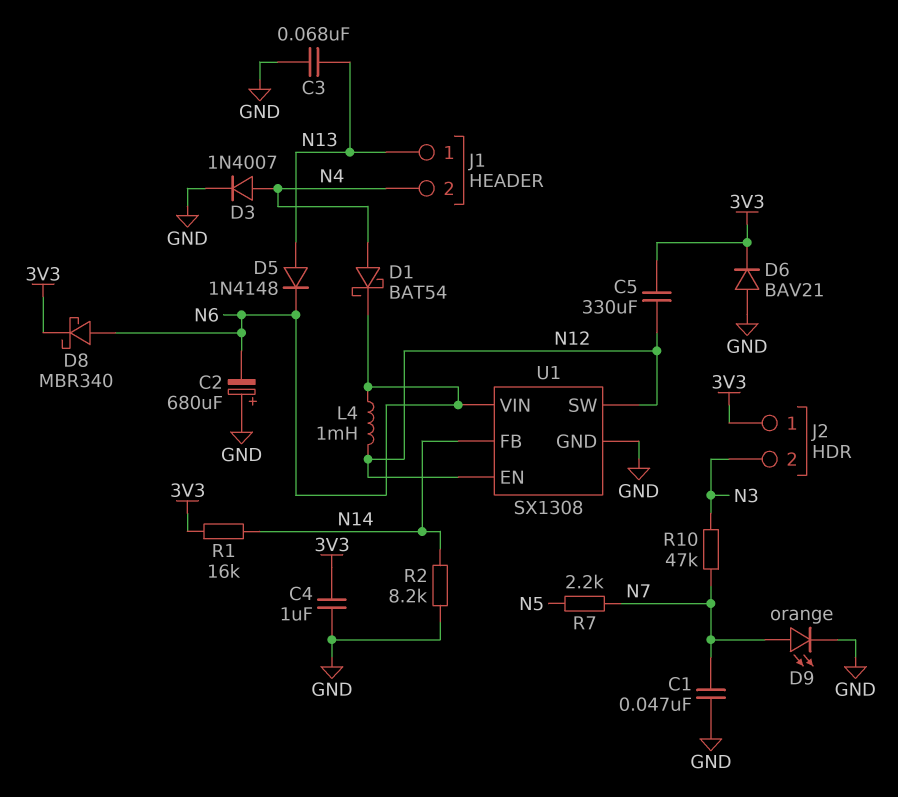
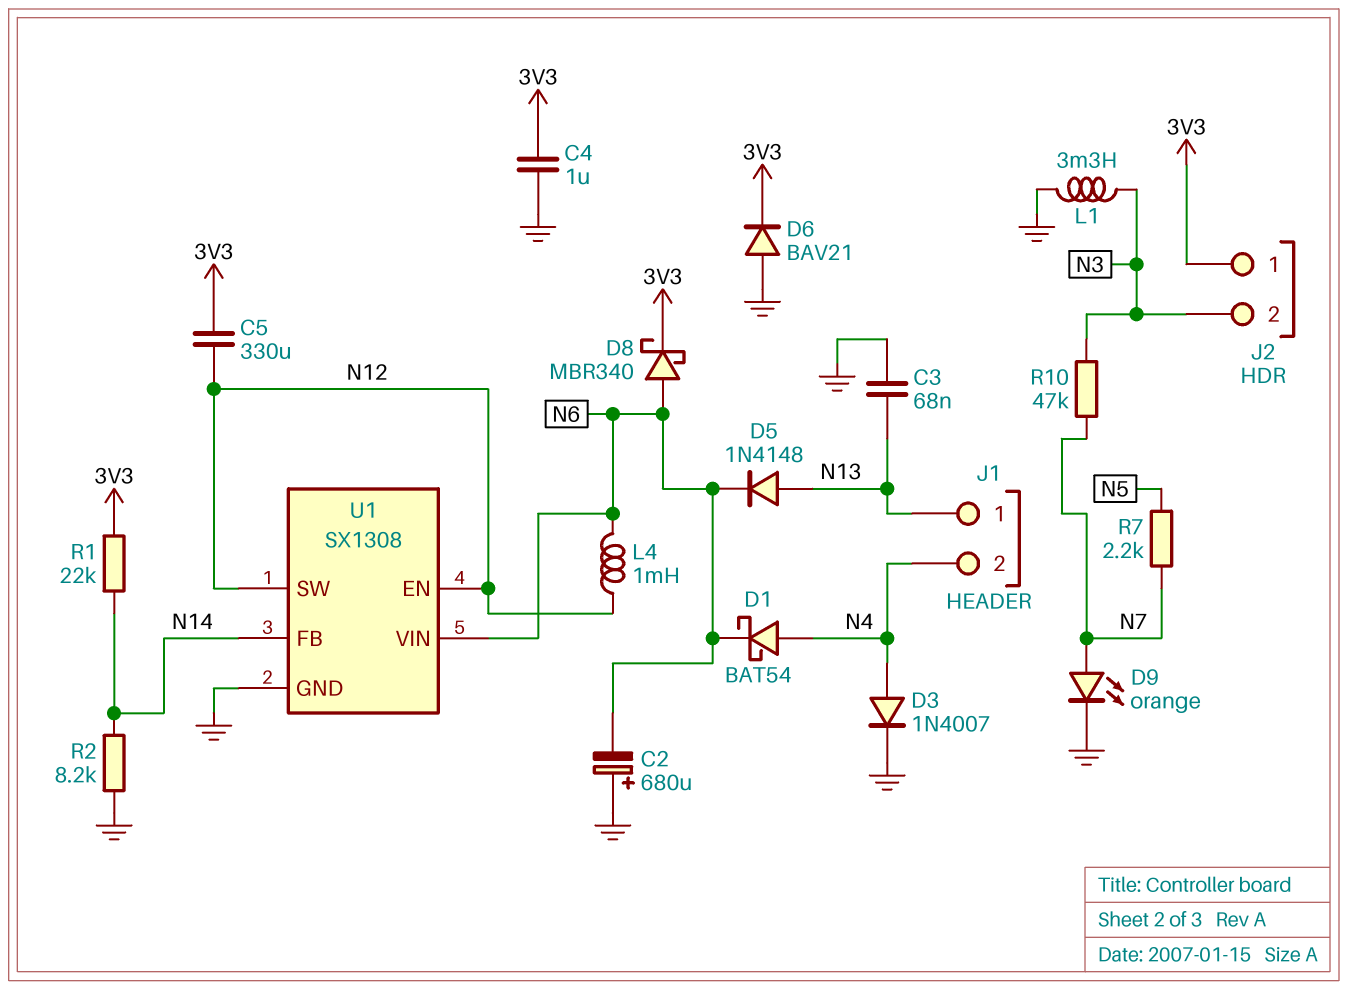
C1: 47nF (GND, N7) -> none
L1: none -> 3.3mH (GND, N3)
R1: 16k (3V3, N14) -> 22k (3V3, N14)

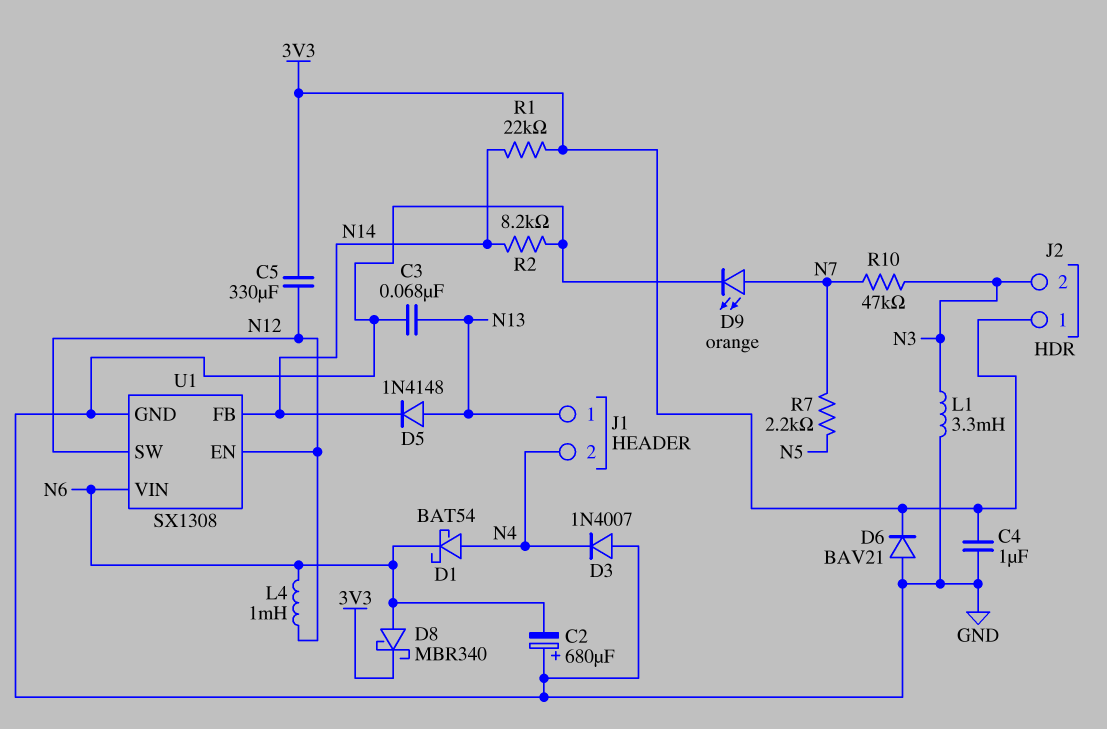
D3: diode 1N4007 (A N4, K GND) -> diode 1N4007 (A GND, K N4)
D5: diode 1N4148 (A N13, K N6) -> diode 1N4148 (A N13, K N14)

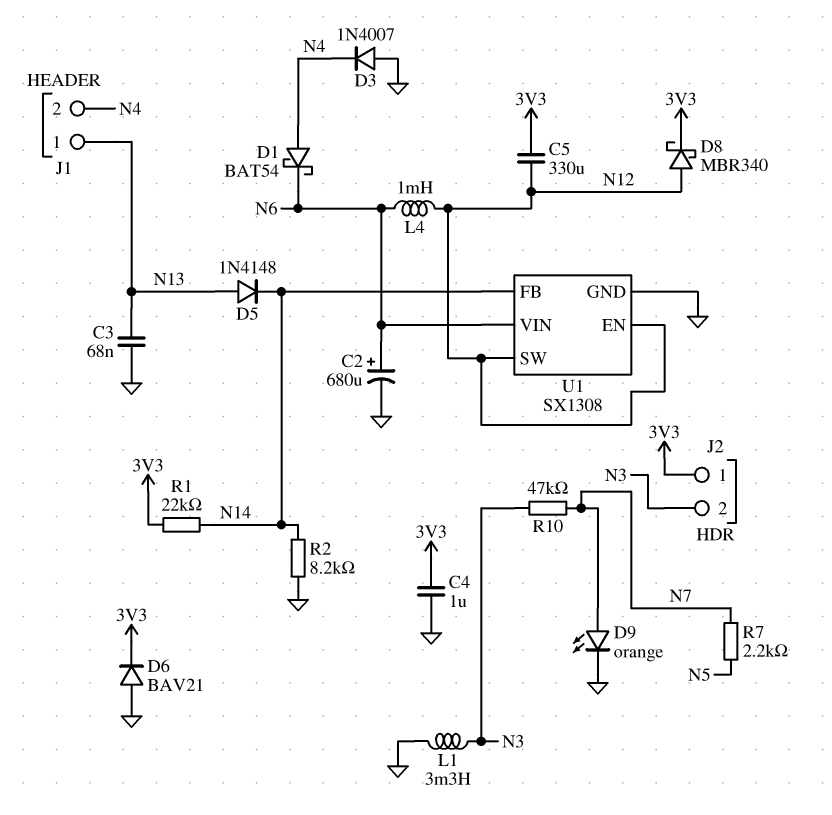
C2: 680uF (plus GND, minus N6) -> 680uF (plus N6, minus GND)
D8: schottky MBR340 (A N6, K 3V3) -> schottky MBR340 (A N12, K 3V3)

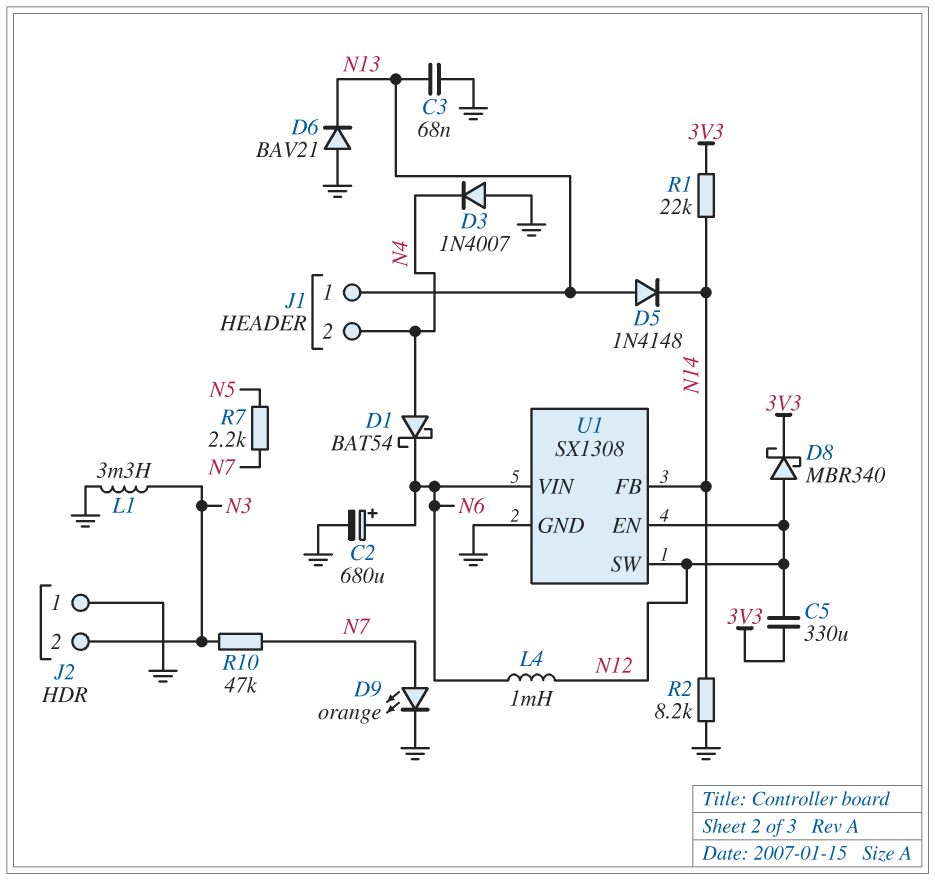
C4: 1uF (3V3, GND) -> none
D6: diode BAV21 (A GND, K 3V3) -> diode BAV21 (A GND, K N13)
J2 pin 1: 3V3 -> GND

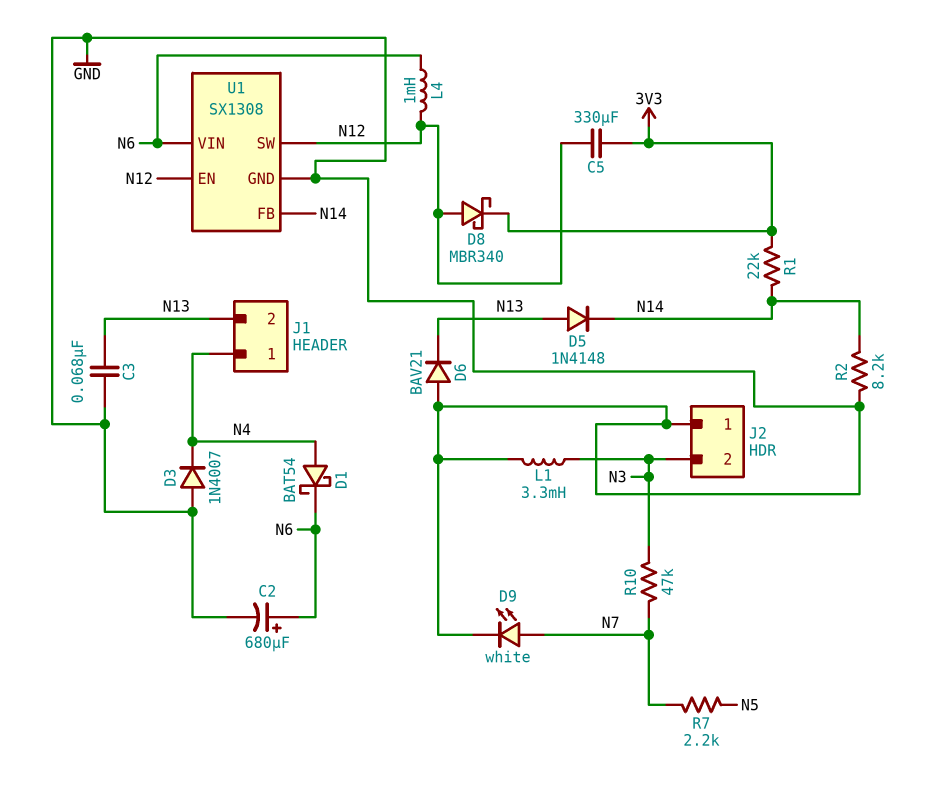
D9: LED orange (A N7, K GND) -> LED white (A N7, K GND)
J1 pin 1: N13 -> N4
J1 pin 2: N4 -> N13

